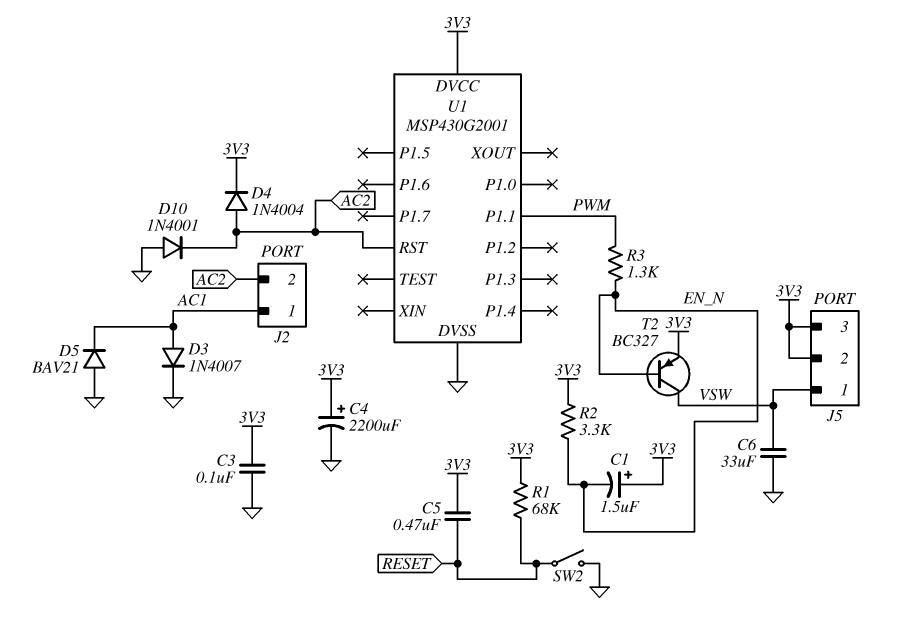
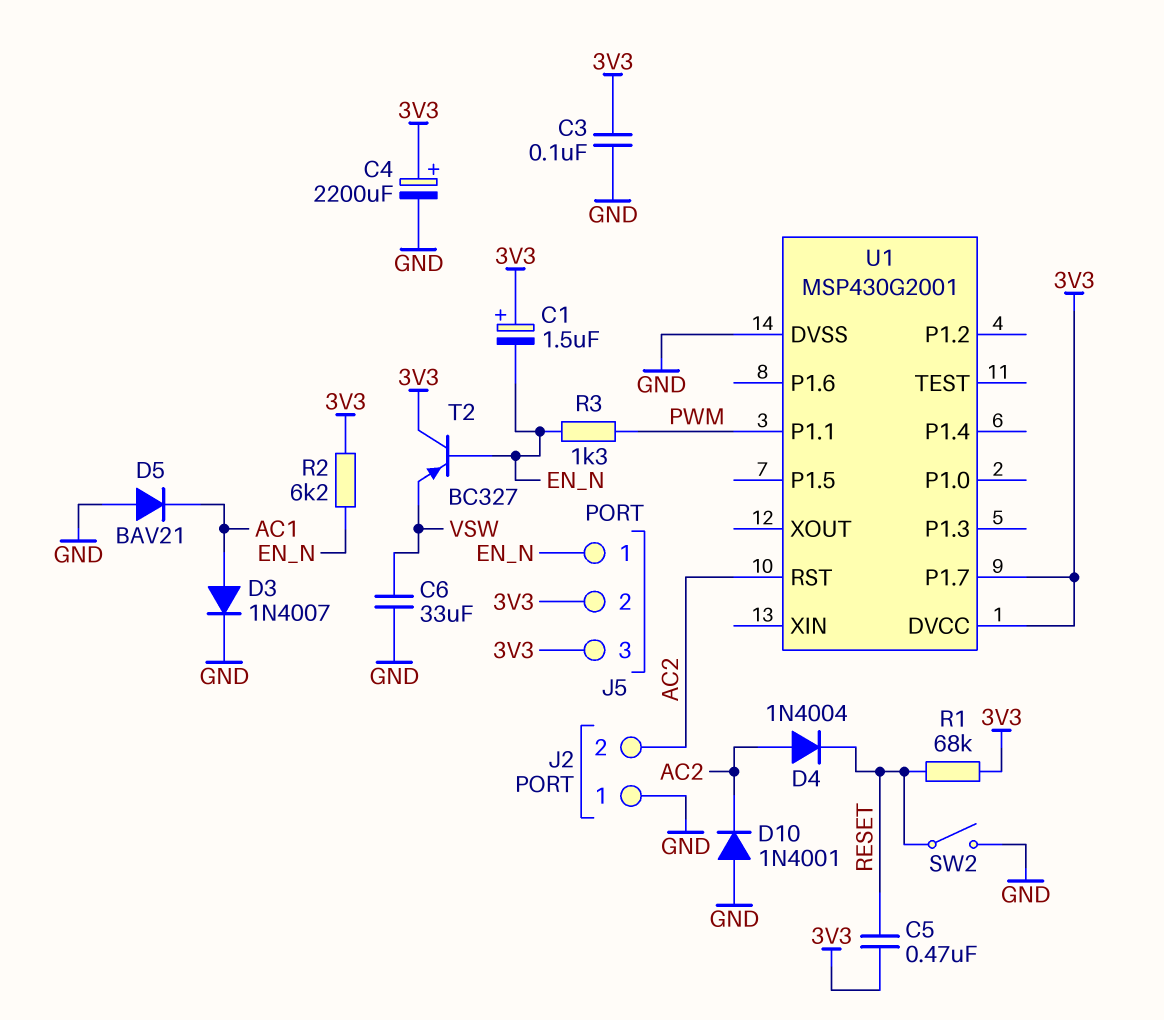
D4: diode 1N4004 (A AC2, K 3V3) -> diode 1N4004 (A AC2, K RESET)
J2 pin 1: AC1 -> GND
J5 pin 1: VSW -> EN_N
R2: 3.3k (3V3, EN_N) -> 6.2k (3V3, EN_N)
T2: PNP BC327 (B EN_N, C VSW, E 3V3) -> PNP BC327 (B EN_N, C 3V3, E VSW)
U1 pin P1.7: none -> 3V3

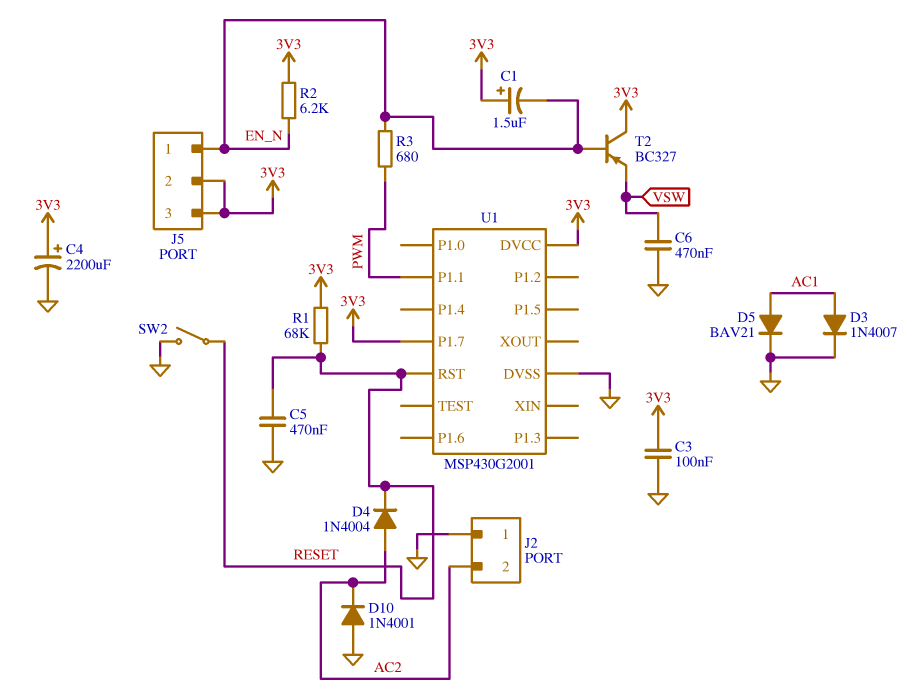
C5: 470nF (3V3, RESET) -> 470nF (GND, RESET)
C6: 33uF (GND, VSW) -> 470nF (GND, VSW)
D5: diode BAV21 (A GND, K AC1) -> diode BAV21 (A AC1, K GND)
R3: 1.3k (EN_N, PWM) -> 680 (EN_N, PWM)
U1 pin RST: AC2 -> RESET

